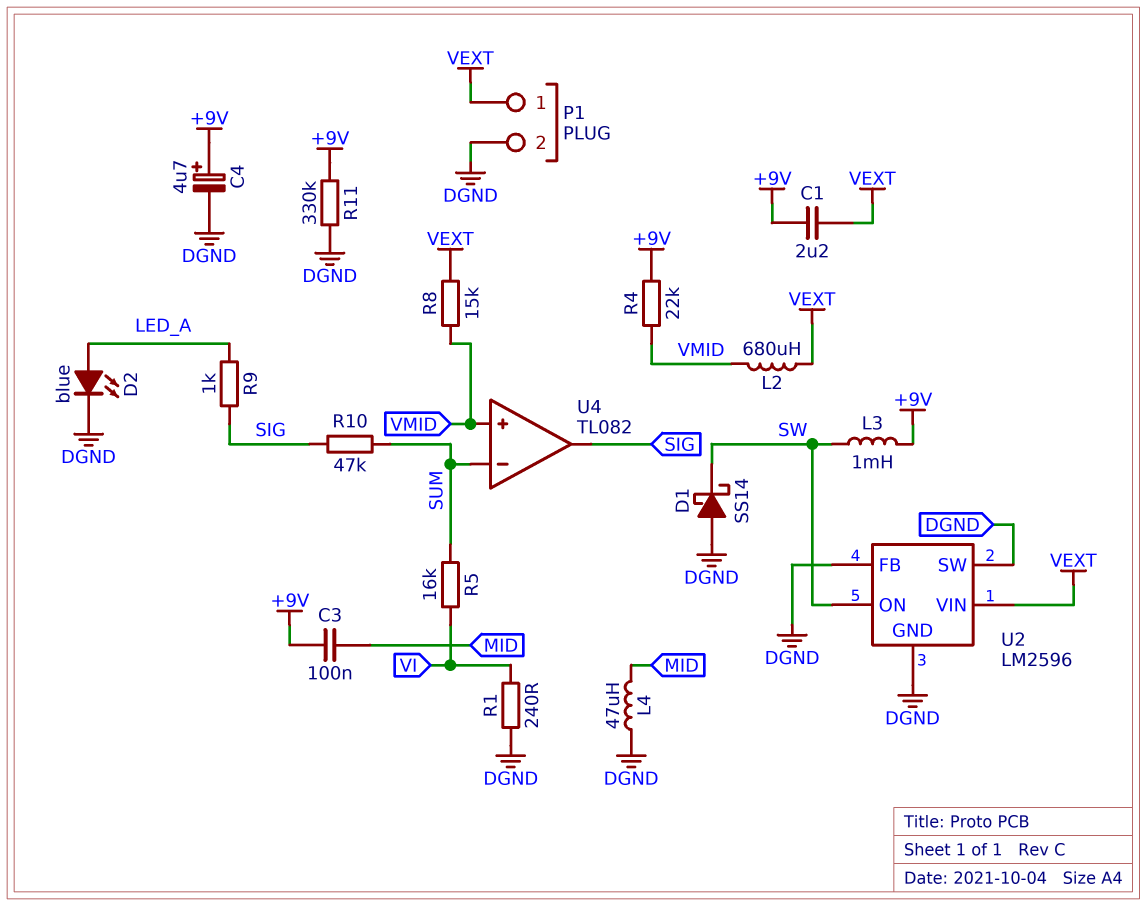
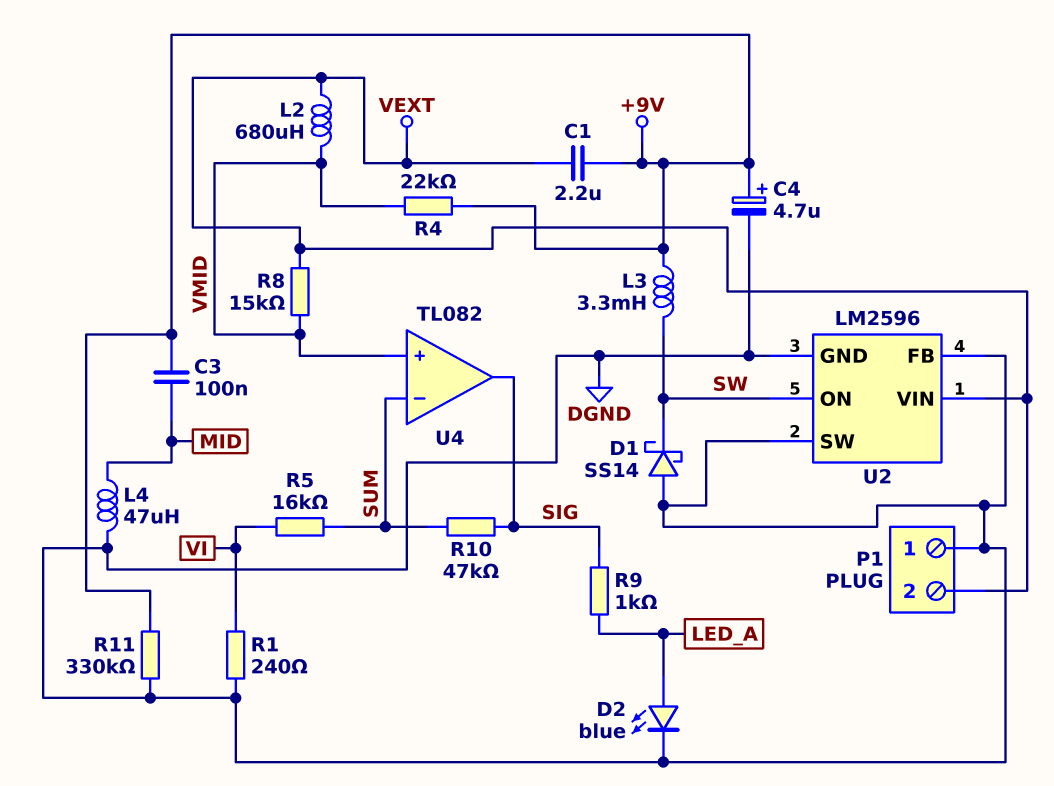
L3: 1mH (+9V, SW) -> 3.3mH (+9V, SW)
P1 pin 1: VEXT -> DGND
P1 pin 2: DGND -> VEXT

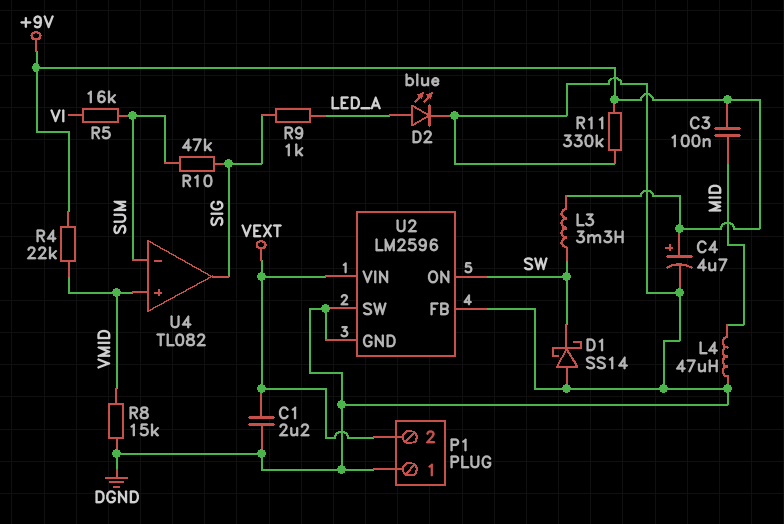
C1: 2.2uF (+9V, VEXT) -> 2.2uF (DGND, VEXT)
L2: 680uH (VEXT, VMID) -> none
R1: 240 (DGND, VI) -> none
R8: 15k (VEXT, VMID) -> 15k (DGND, VMID)

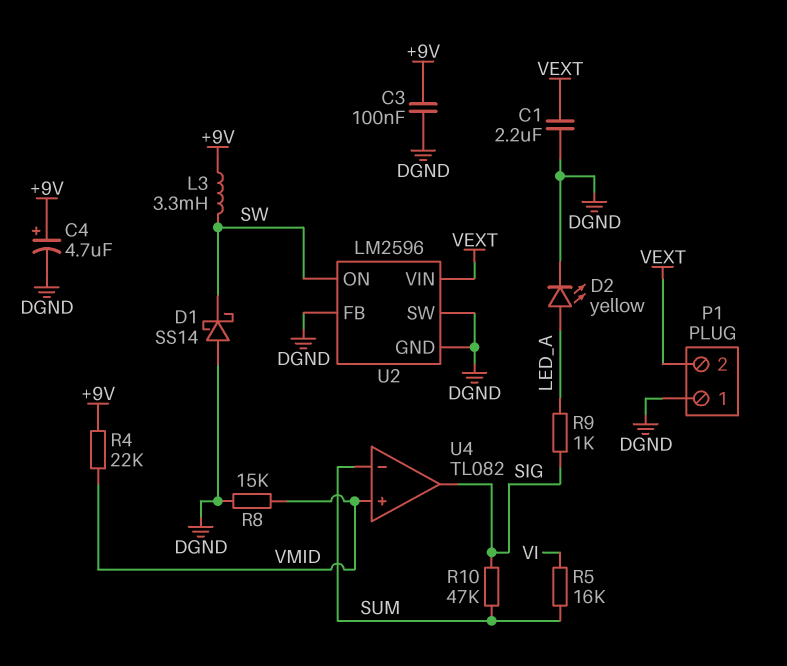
C3: 100nF (+9V, MID) -> 100nF (+9V, DGND)
D2: LED blue (A LED_A, K DGND) -> LED yellow (A LED_A, K DGND)
L4: 47uH (DGND, MID) -> none
R11: 330k (+9V, DGND) -> none

